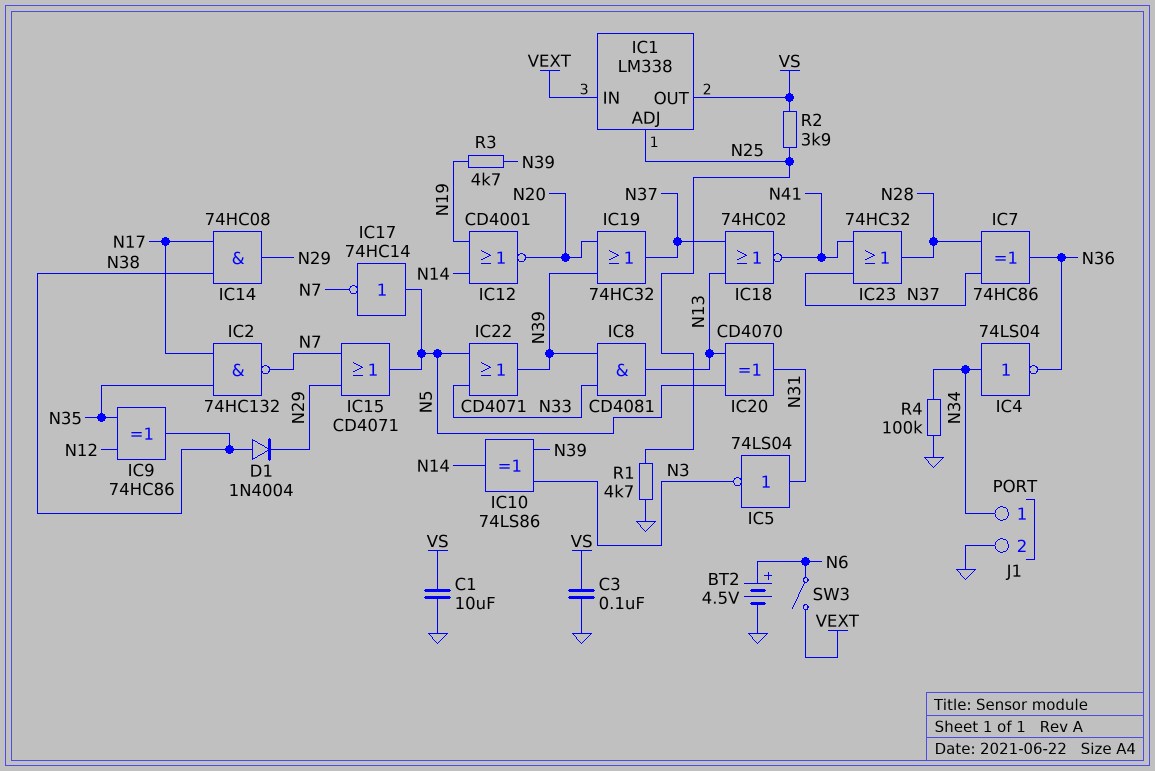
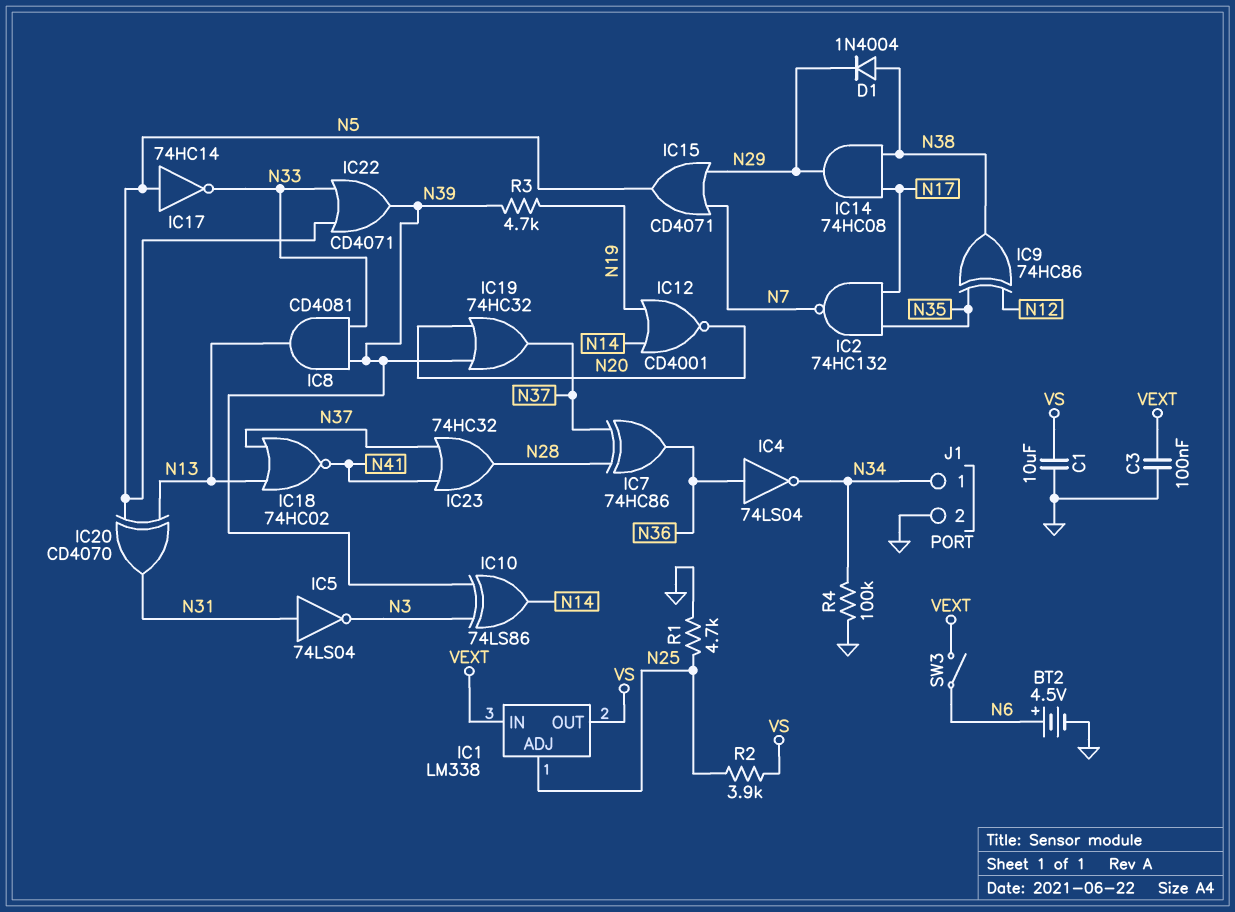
C3: 100nF (GND, VS) -> 100nF (GND, VEXT)
IC4: NOT 74LS04 (in N34, out N36) -> NOT 74LS04 (in N36, out N34)
IC17: NOT 74HC14 (in N5, out N7) -> NOT 74HC14 (in N5, out N33)

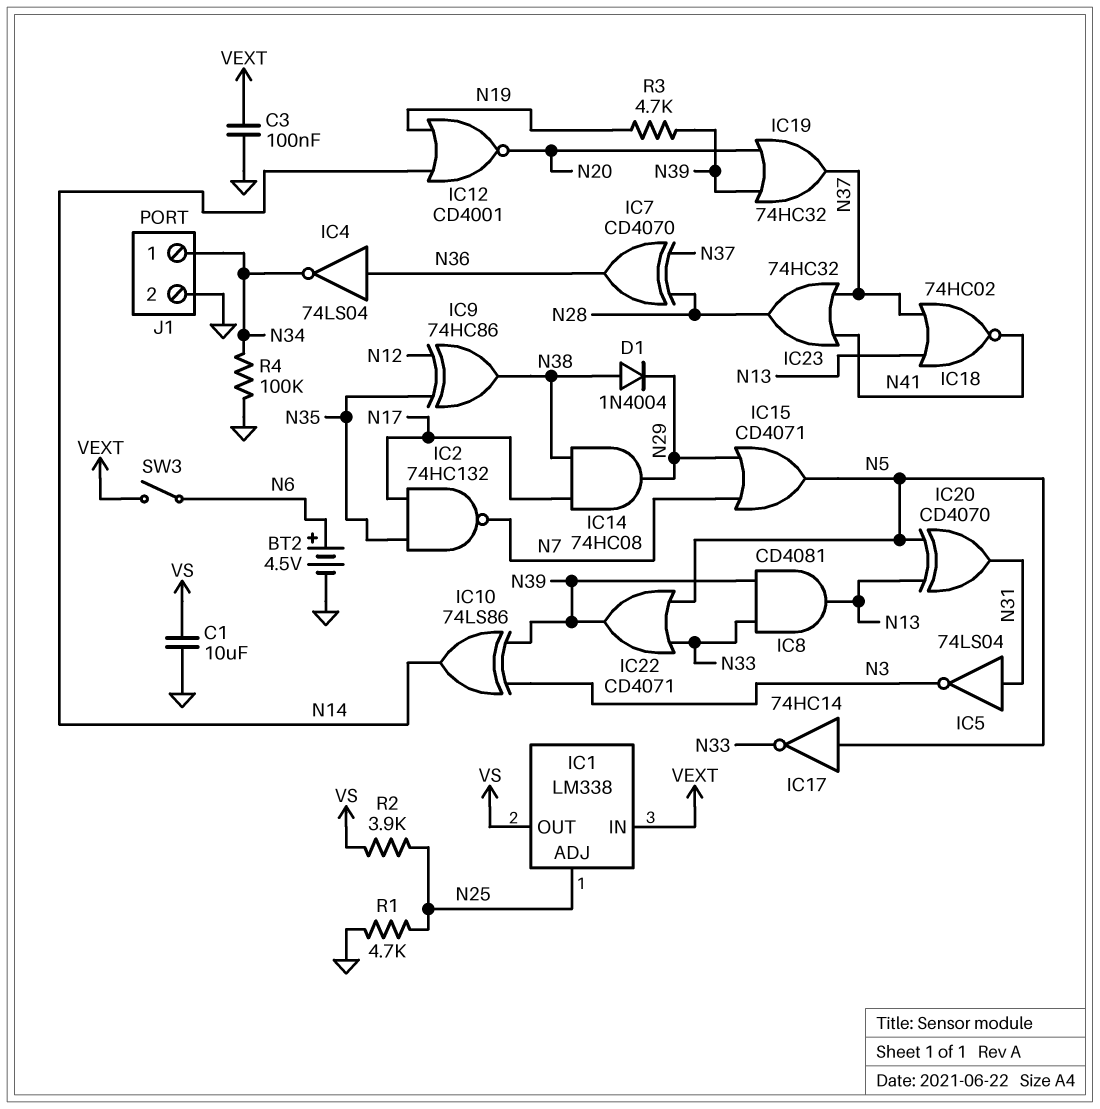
IC7: XOR 74HC86 (in N28, in N37, out N36) -> XOR CD4070 (in N28, in N37, out N36)

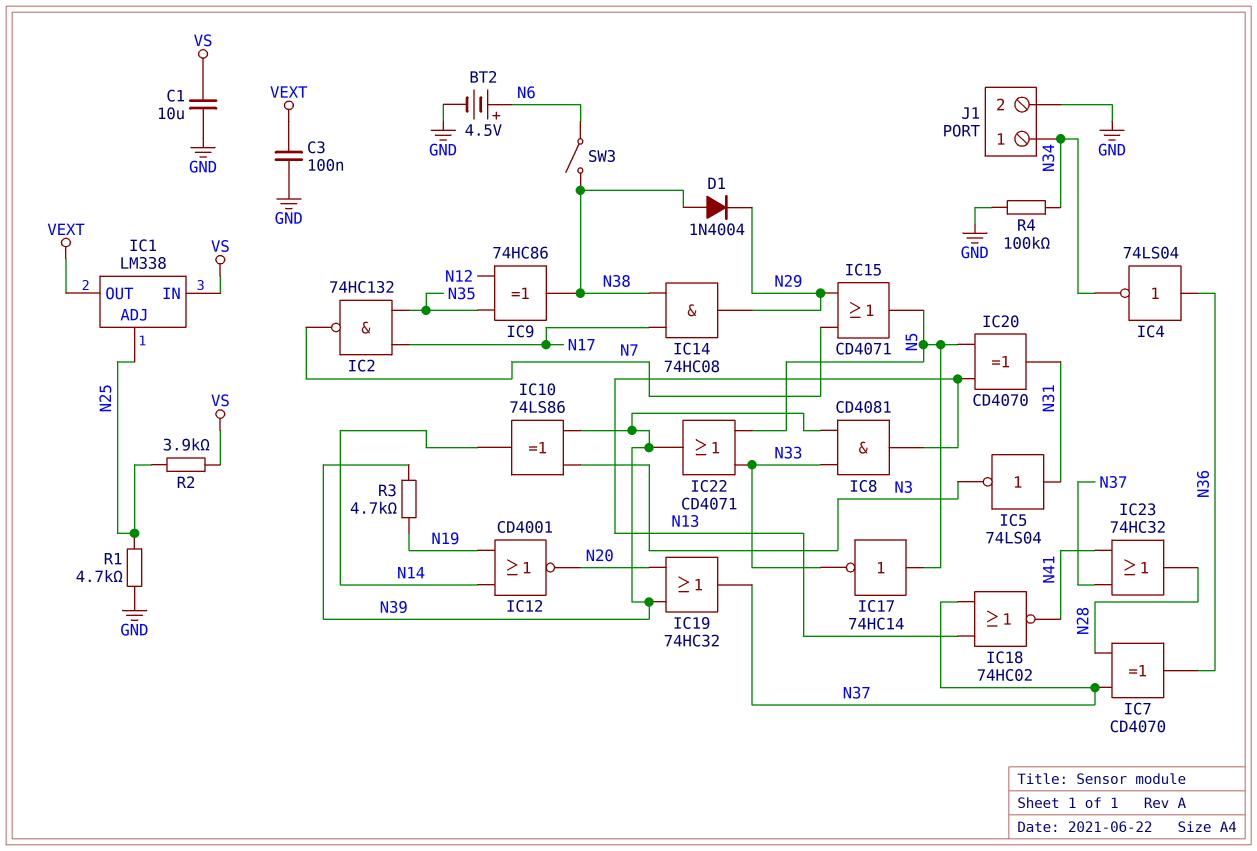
IC1 pin IN: VEXT -> VS
IC1 pin OUT: VS -> VEXT
SW3: switch (N6, VEXT) -> switch (N6, N38)

